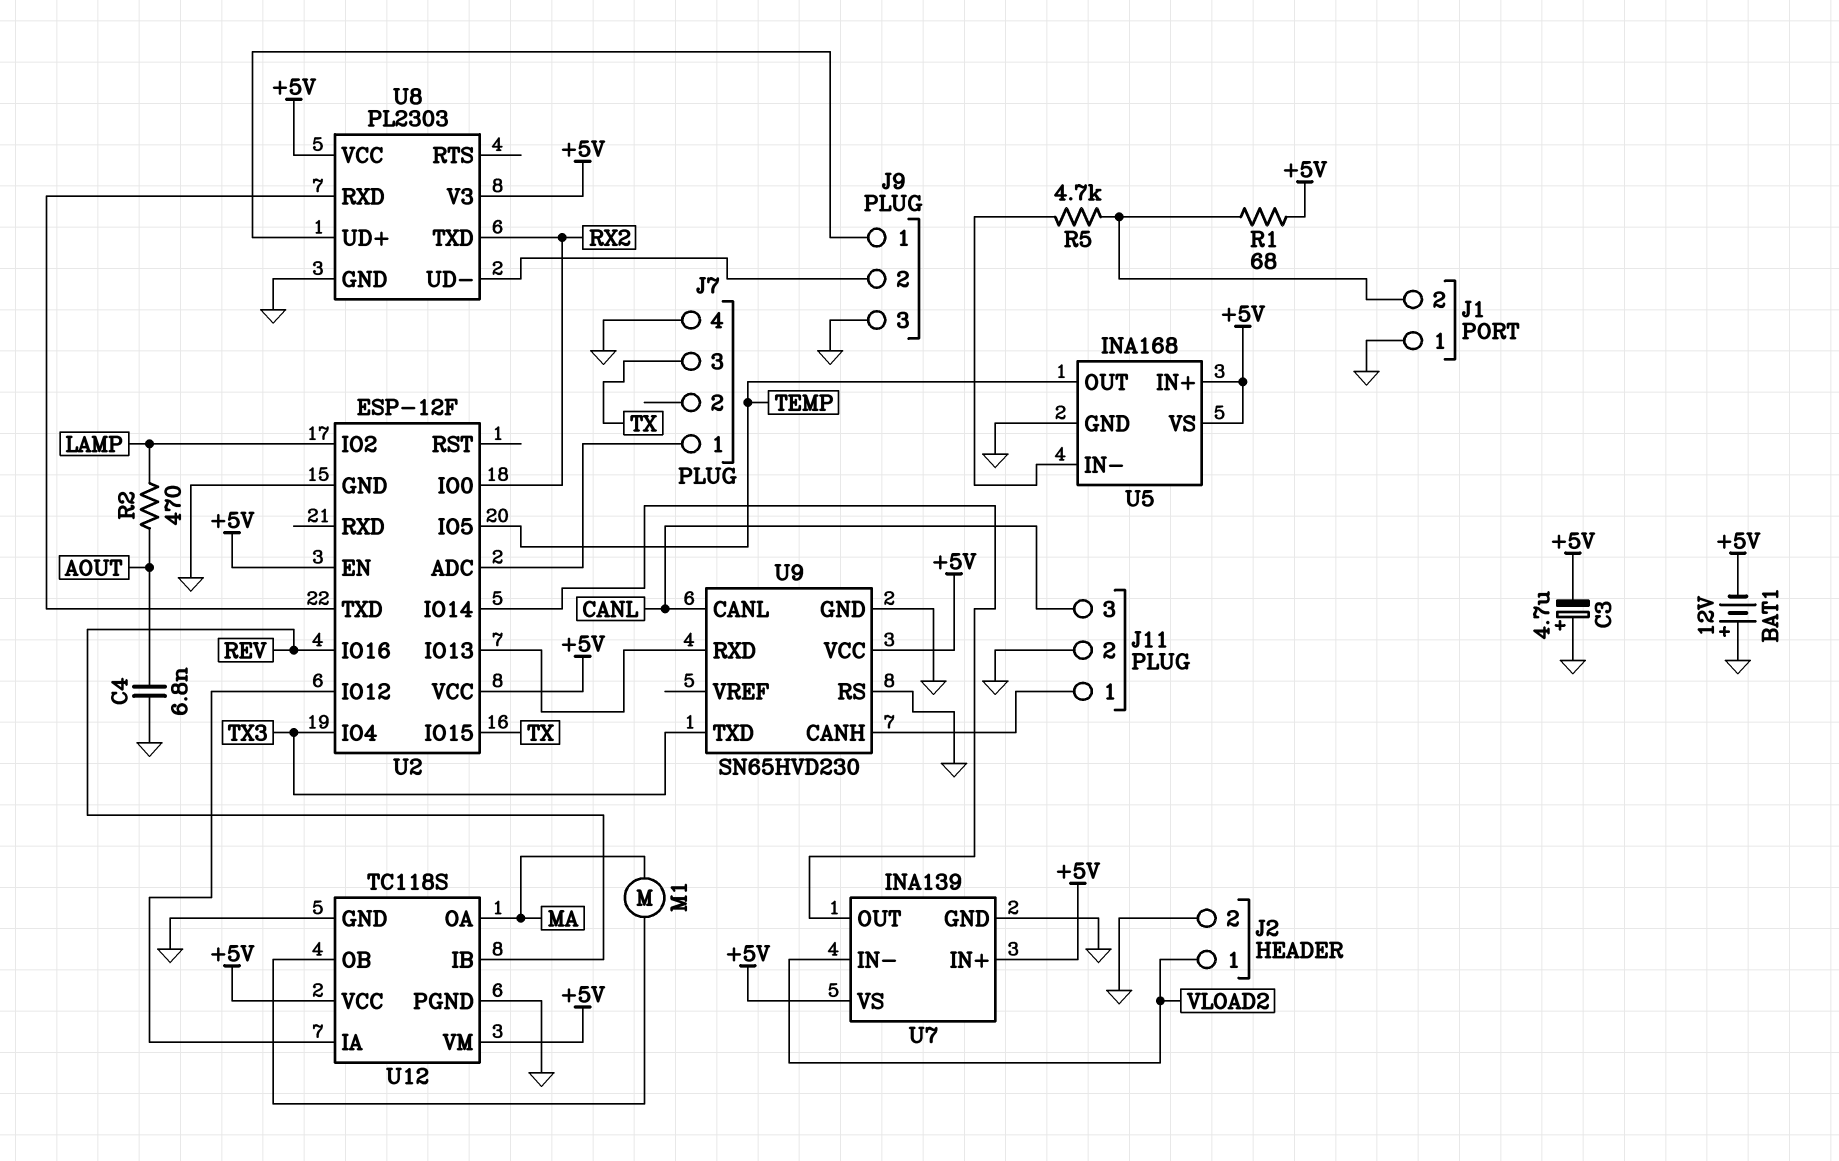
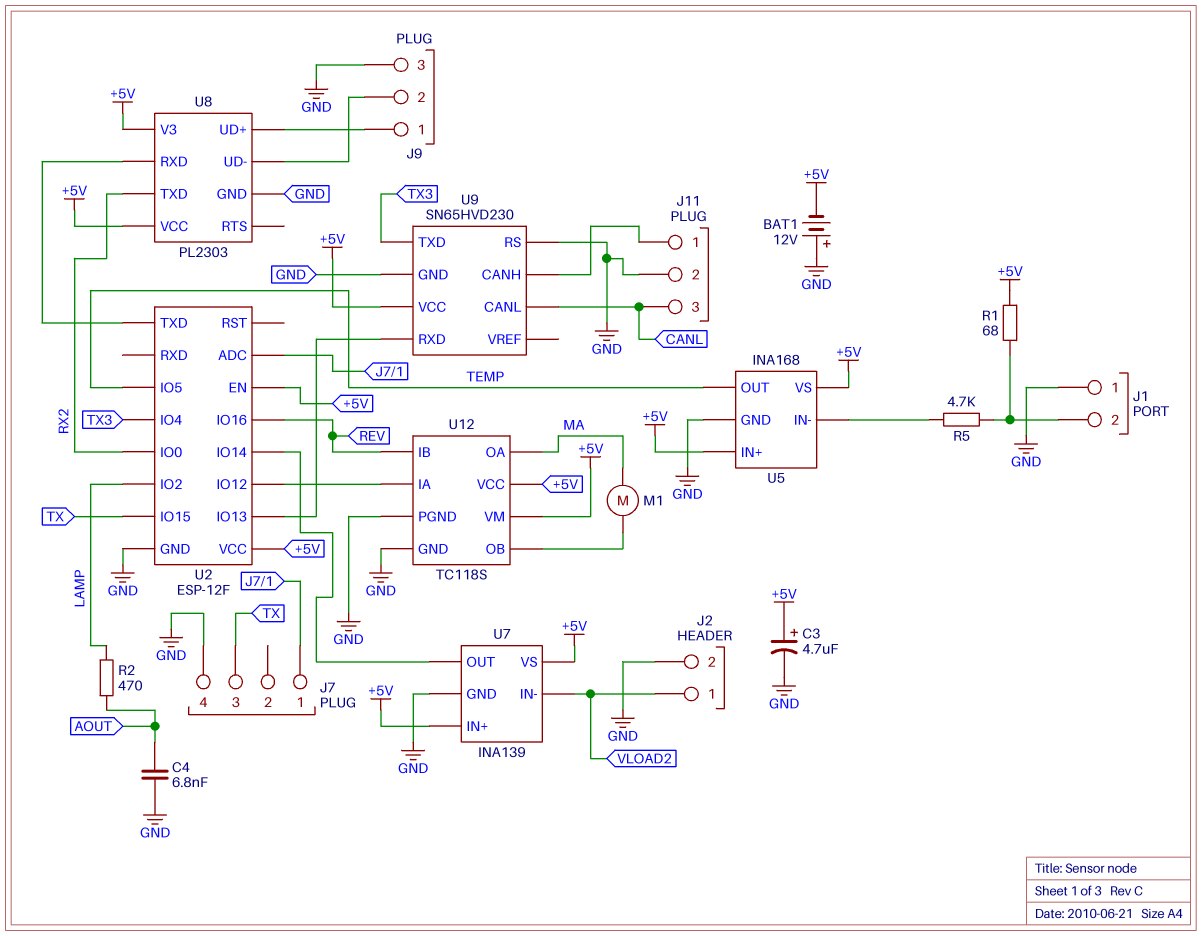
C3: 4.7uF (plus GND, minus +5V) -> 4.7uF (plus +5V, minus GND)

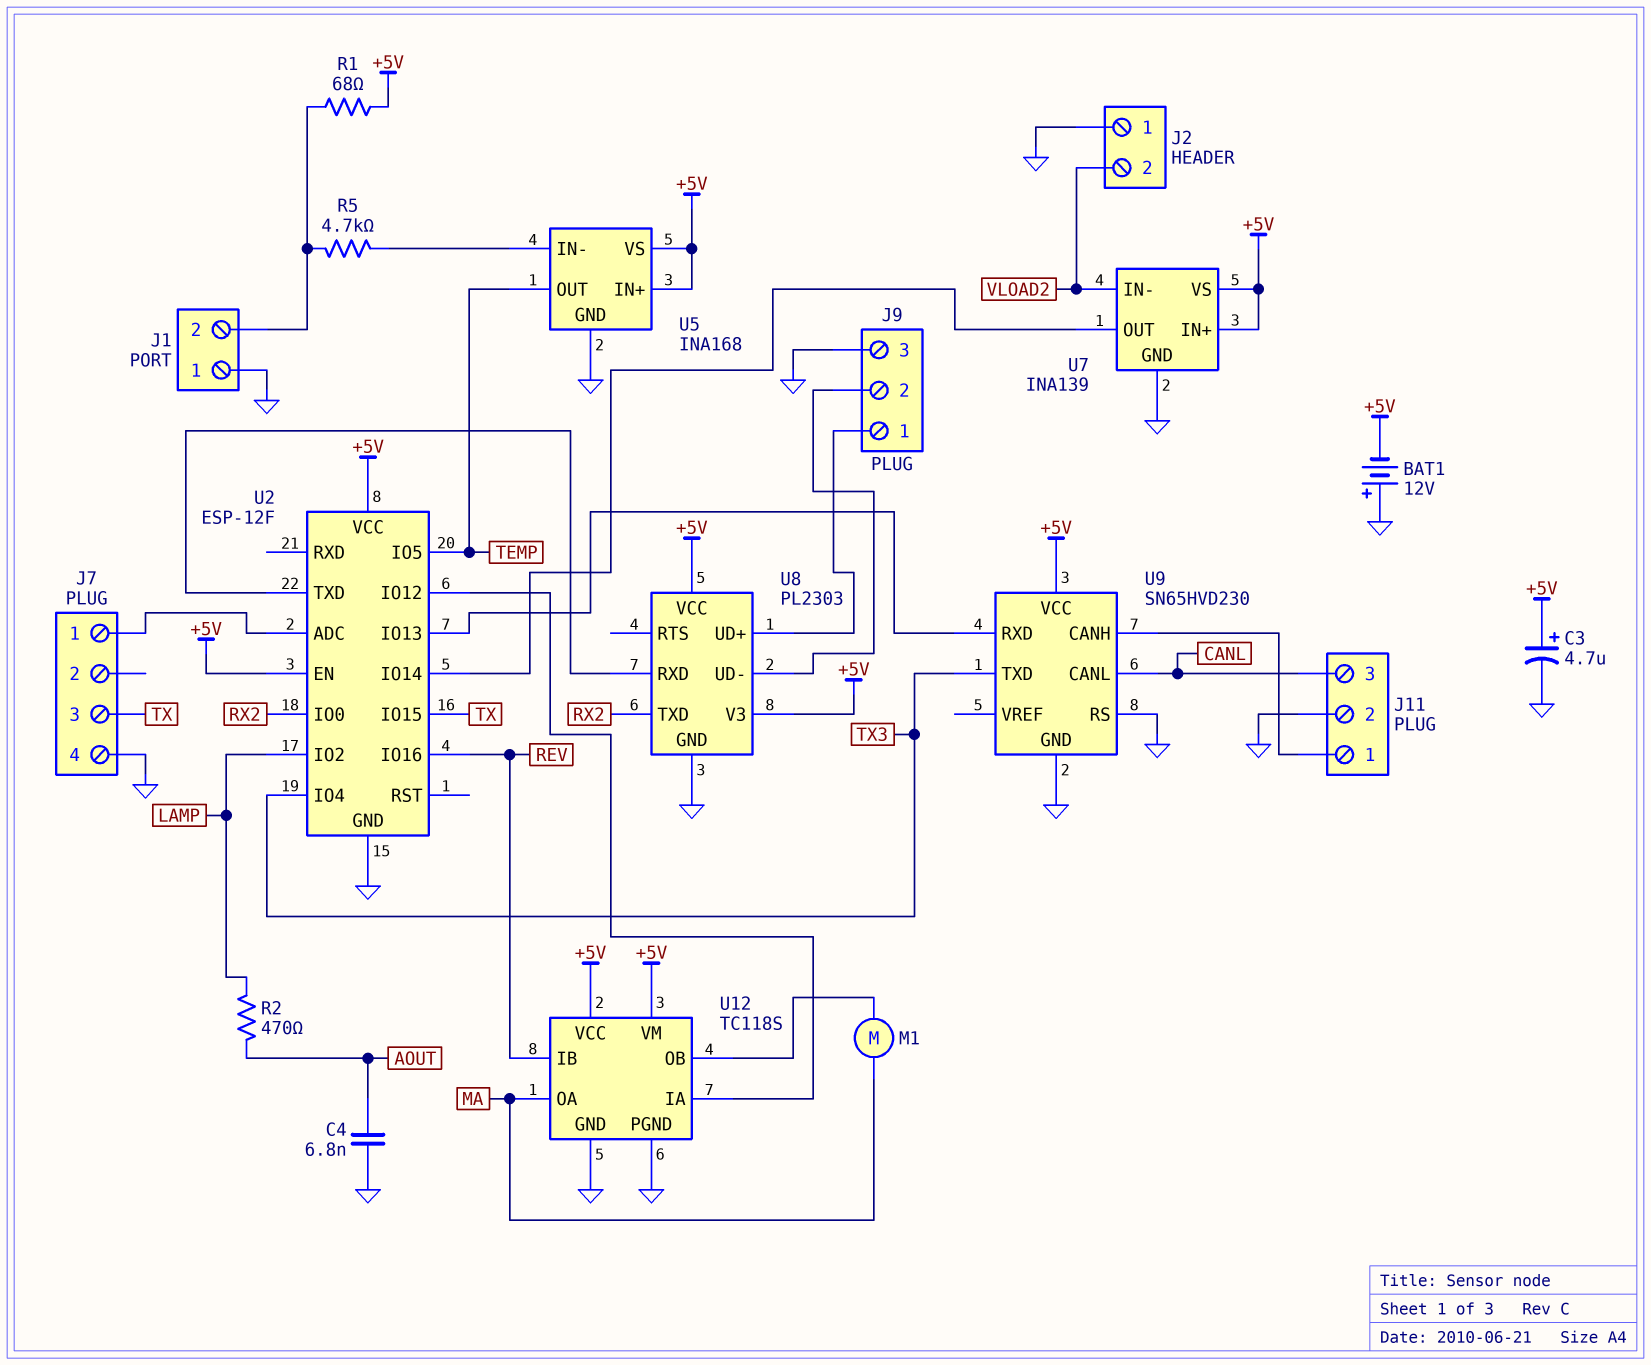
J2 pin 1: VLOAD2 -> GND
J2 pin 2: GND -> VLOAD2

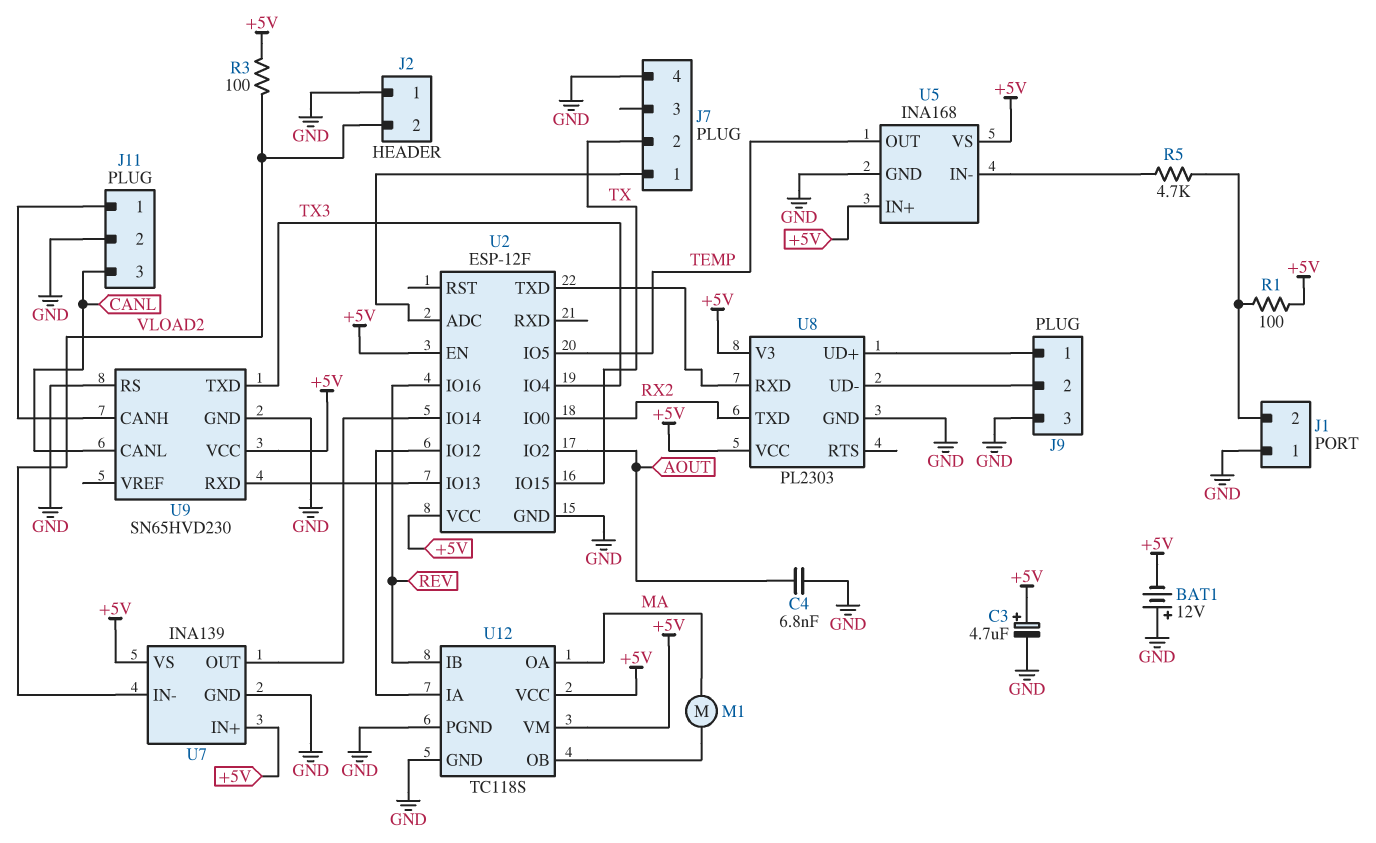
J7 pin 2: none -> TX
J7 pin 3: TX -> none
R1: 68 (+5V, J1/2) -> 100 (+5V, J1/2)
R2: 470 (AOUT, LAMP) -> none
R3: none -> 100 (+5V, VLOAD2)
U2 pin IO2: LAMP -> AOUT

